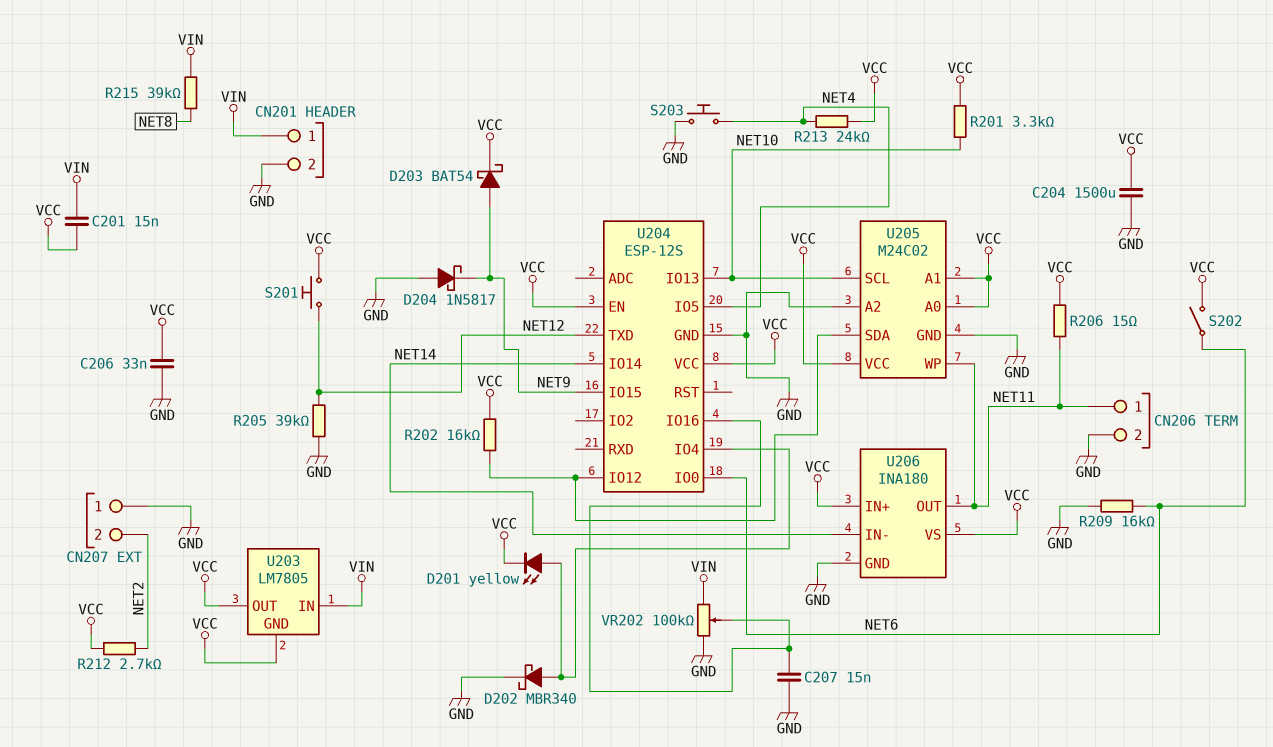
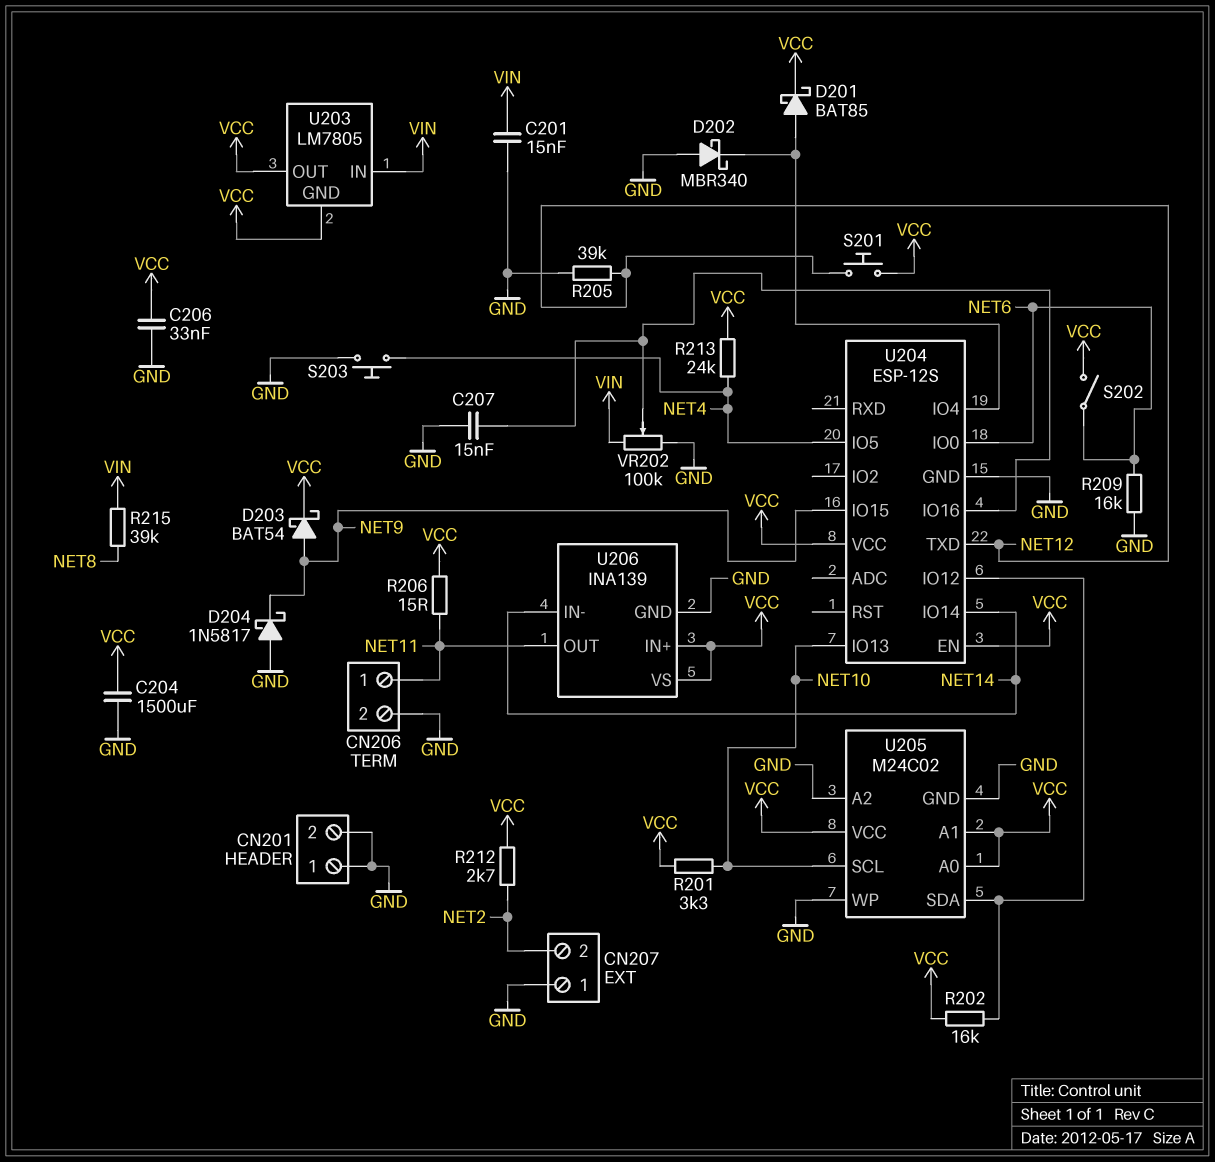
C201: 15nF (VCC, VIN) -> 15nF (GND, VIN)
CN201 pin 1: VIN -> GND
D201: LED yellow (A U204/IO4, K VCC) -> schottky BAT85 (A U204/IO4, K VCC)
D202: schottky MBR340 (A U204/IO4, K GND) -> schottky MBR340 (A GND, K U204/IO4)
U205 pin WP: NET11 -> GND
U206: INA180 -> INA139

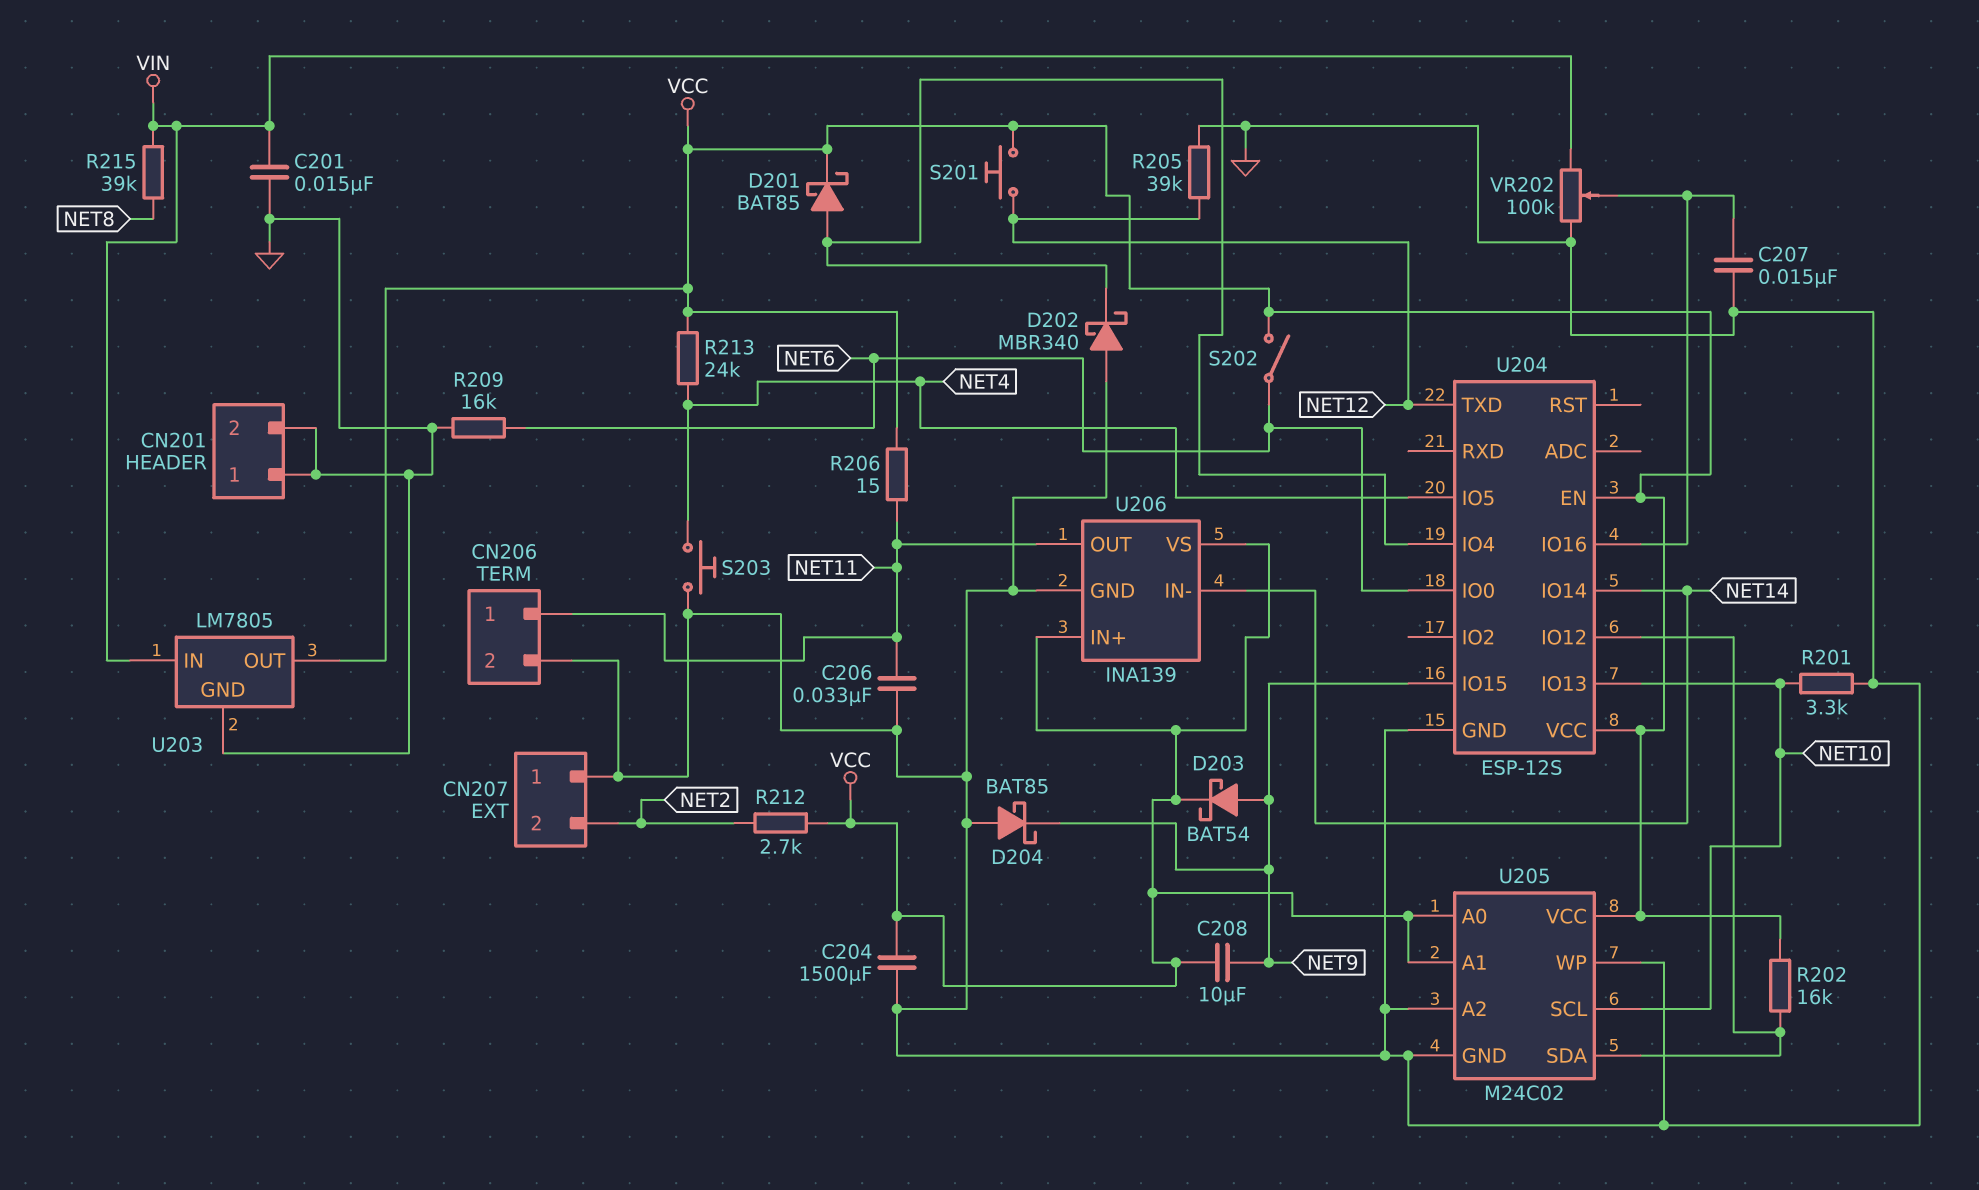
C206: 33nF (GND, VCC) -> 33nF (GND, NET11)
C208: none -> 10uF (NET9, VCC)
D204: schottky 1N5817 (A GND, K NET9) -> schottky BAT85 (A GND, K NET9)
R201: 3.3k (NET10, VCC) -> 3.3k (GND, NET10)
U203 pin GND: VCC -> GND

